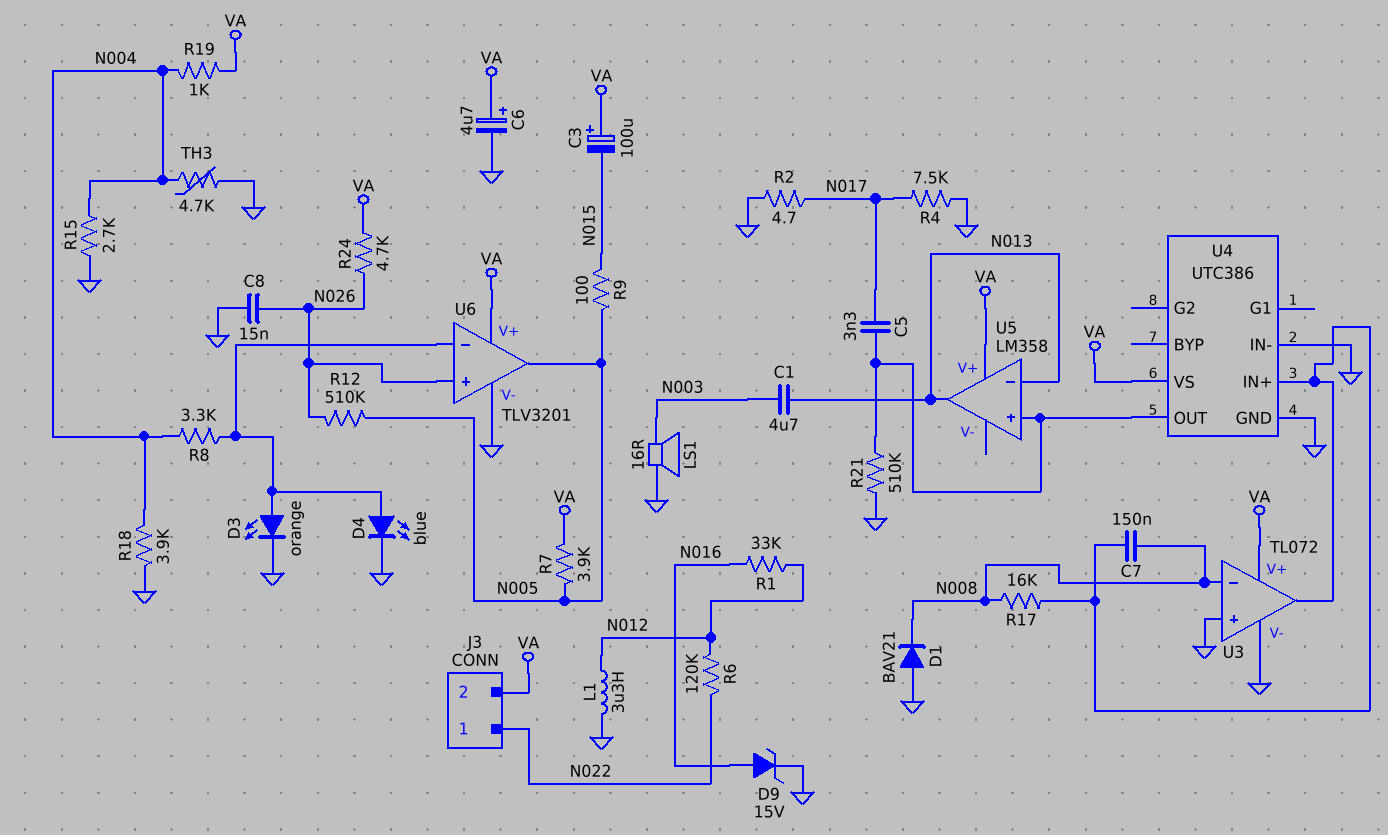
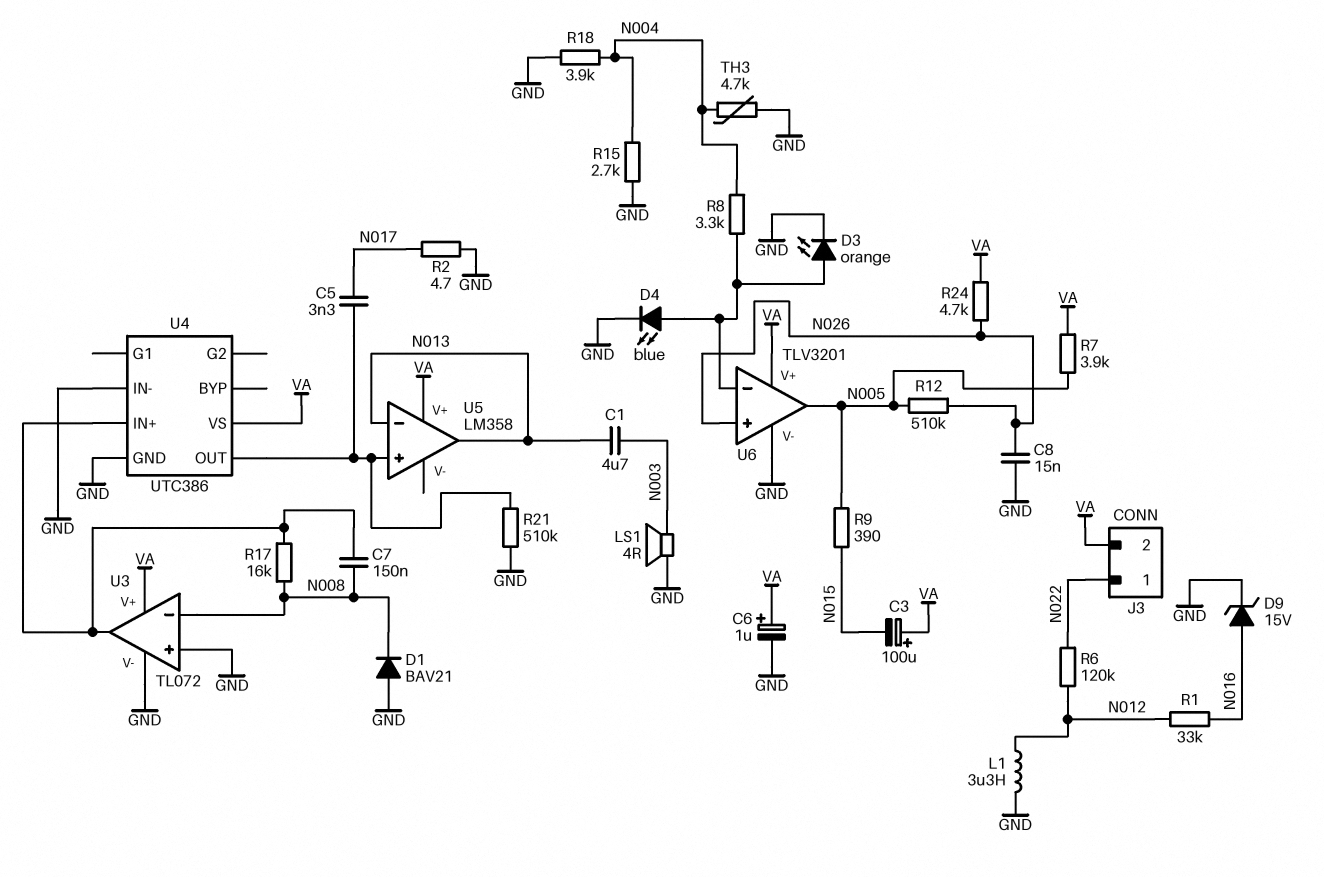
C6: 4.7uF (plus VA, minus GND) -> 1uF (plus VA, minus GND)
LS1: speaker 16R (GND, N003) -> speaker 4R (GND, N003)
R4: 7.5k (GND, N017) -> none
R9: 100 (N005, N015) -> 390 (N005, N015)
R19: 1k (N004, VA) -> none

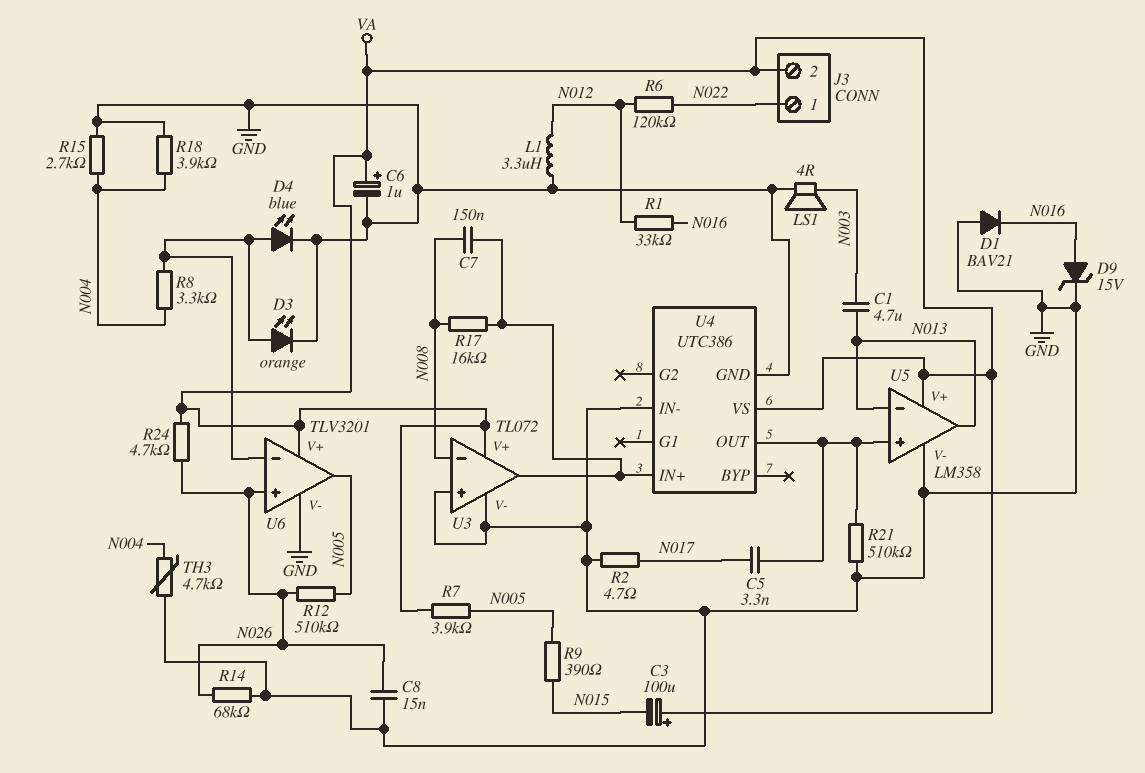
D1: diode BAV21 (A GND, K N008) -> diode BAV21 (A GND, K N016)
R14: none -> 68k (GND, N026)
U5 pin V-: none -> GND

